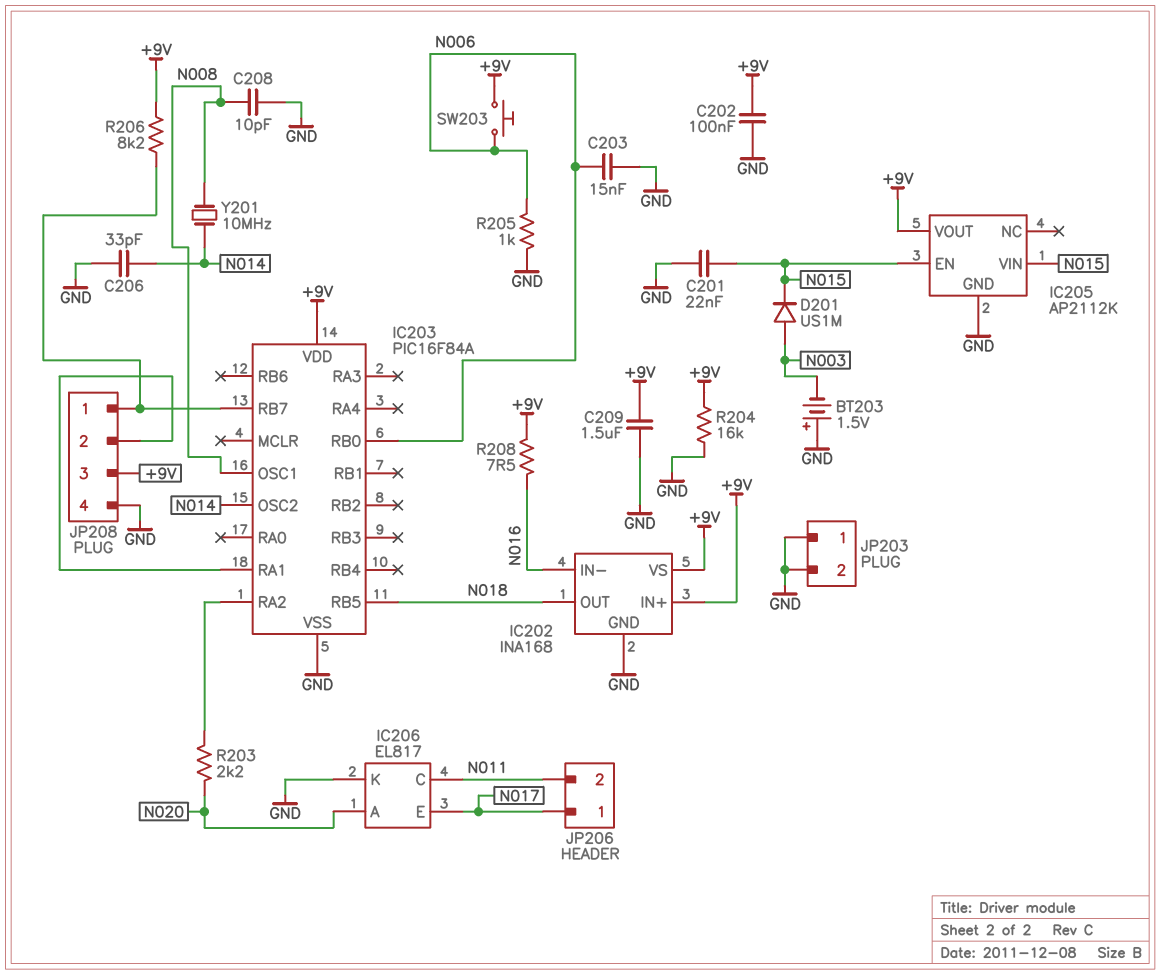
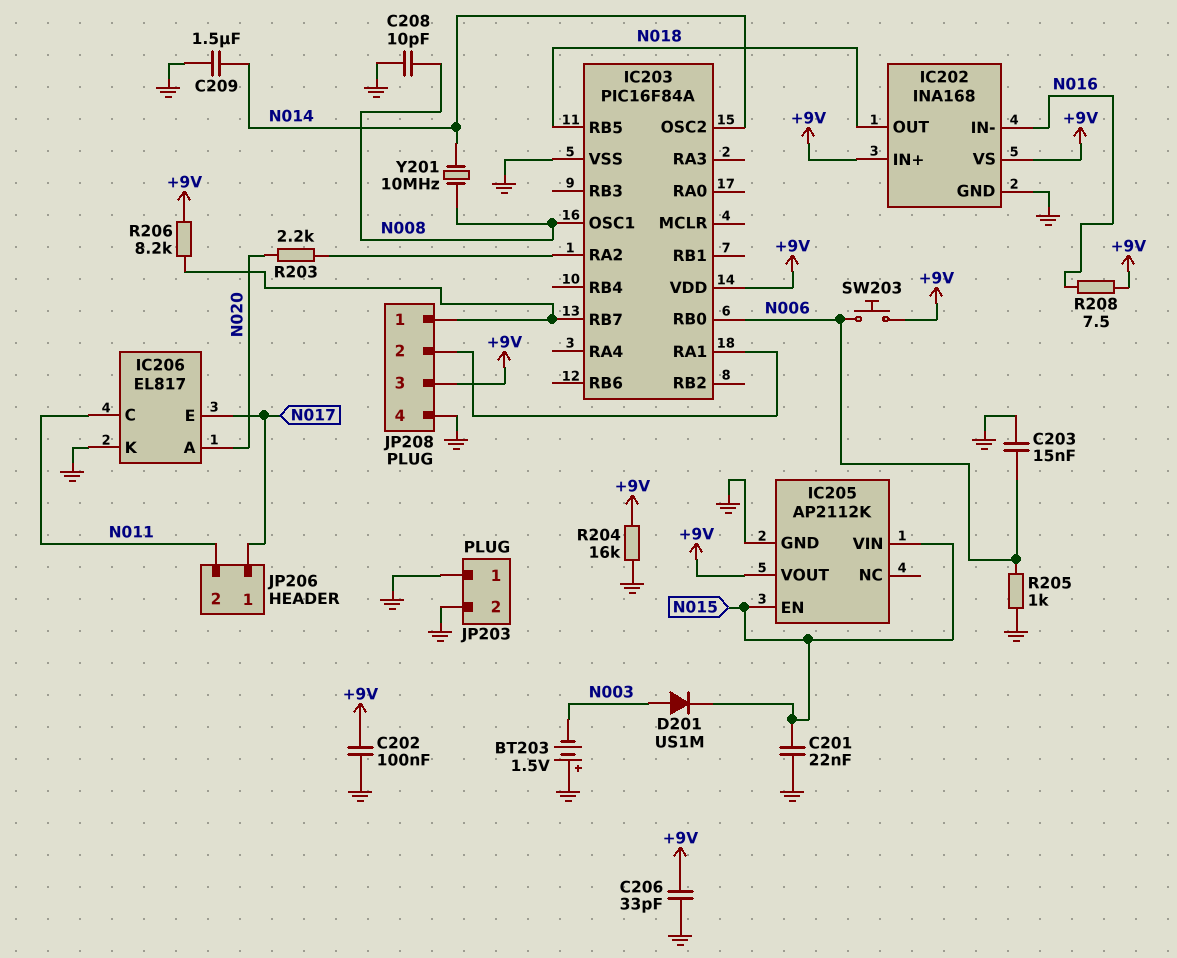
C206: 33pF (GND, N014) -> 33pF (+9V, GND)
C209: 1.5uF (+9V, GND) -> 1.5uF (GND, N014)

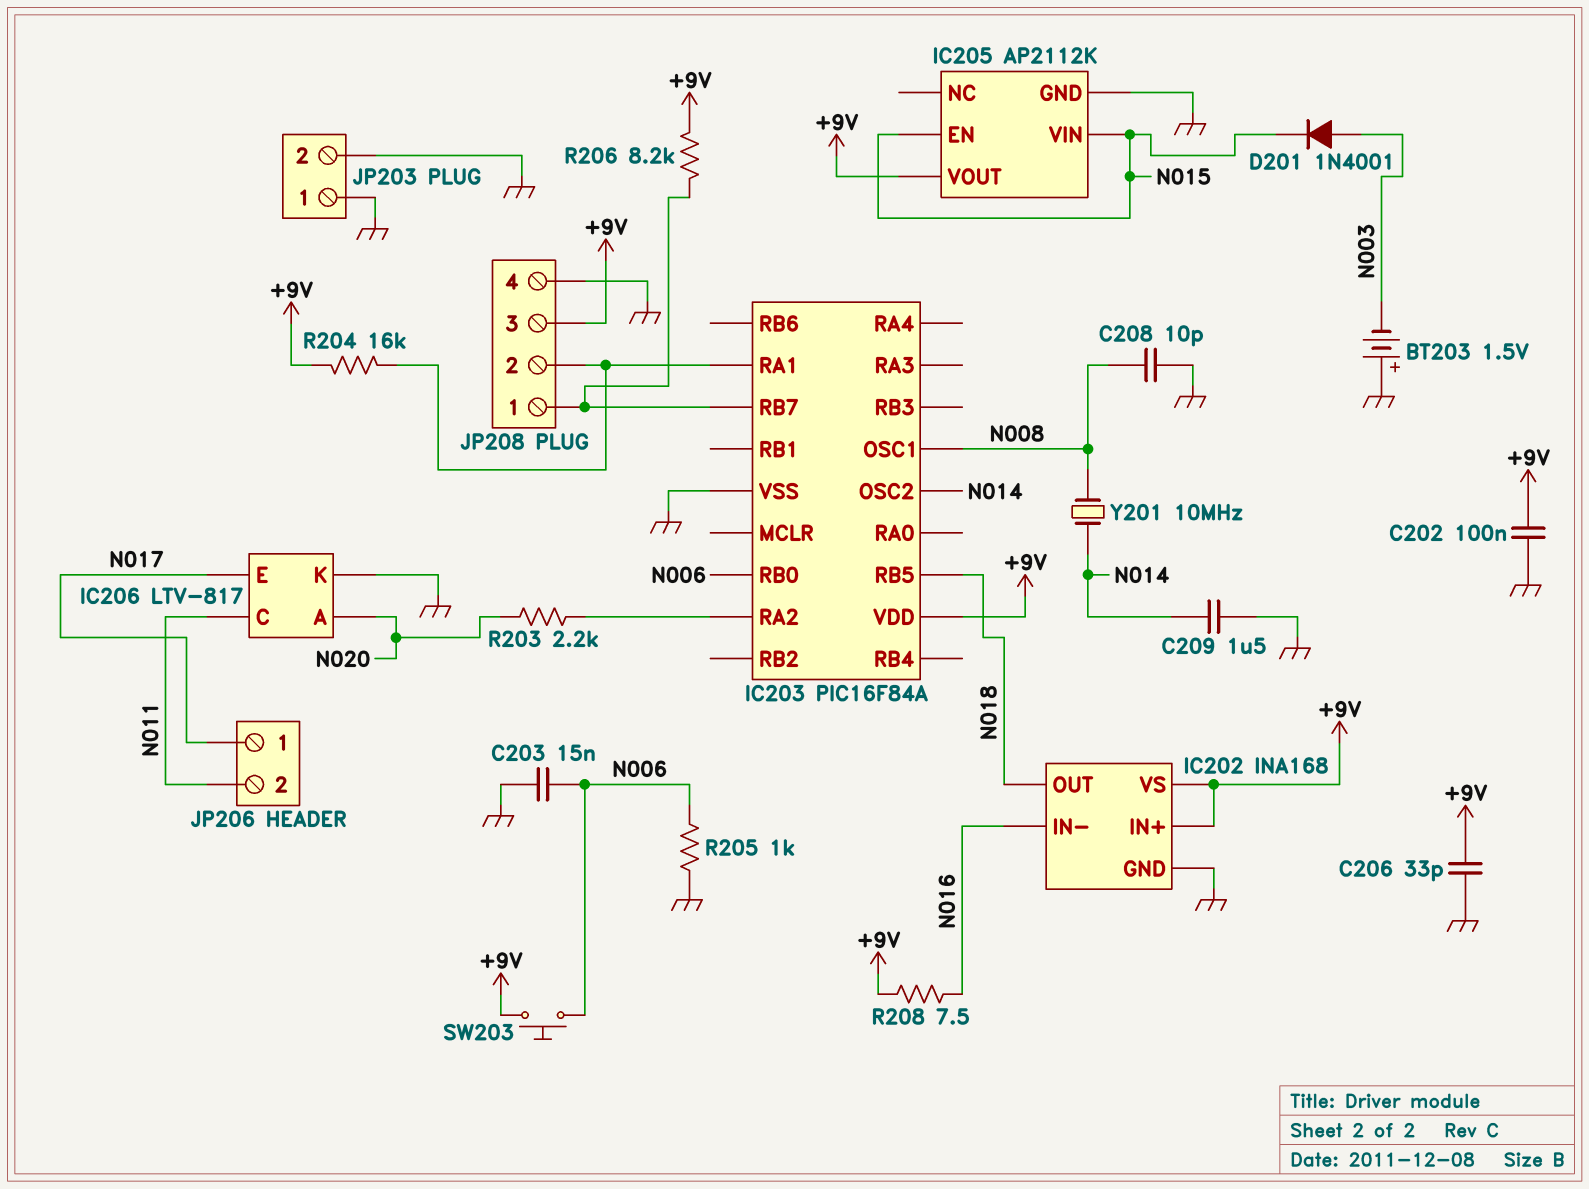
C201: 22nF (GND, N015) -> none
D201: diode US1M (A N003, K N015) -> diode 1N4001 (A N003, K N015)
IC206: EL817 -> LTV-817
R204: 16k (+9V, GND) -> 16k (+9V, IC203/RA1)

